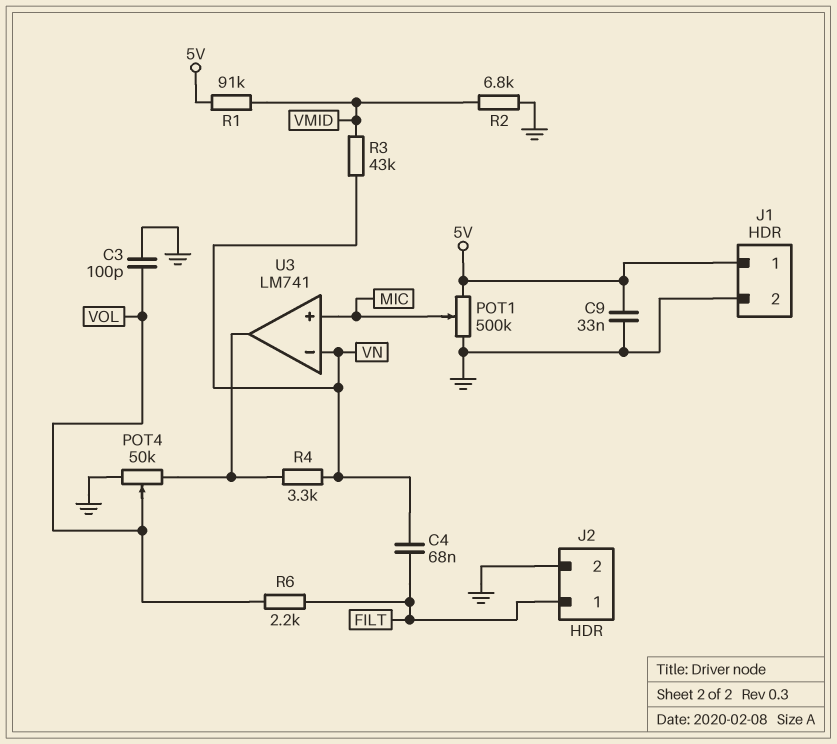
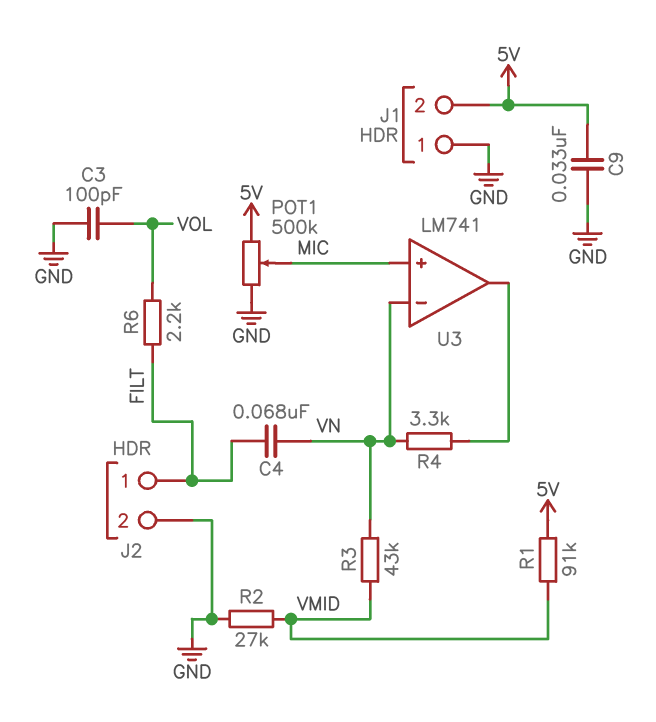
J1 pin 1: 5V -> GND
J1 pin 2: GND -> 5V
POT4: 50k (GND, U3/out, wiper VOL) -> none
R2: 6.8k (GND, VMID) -> 27k (GND, VMID)

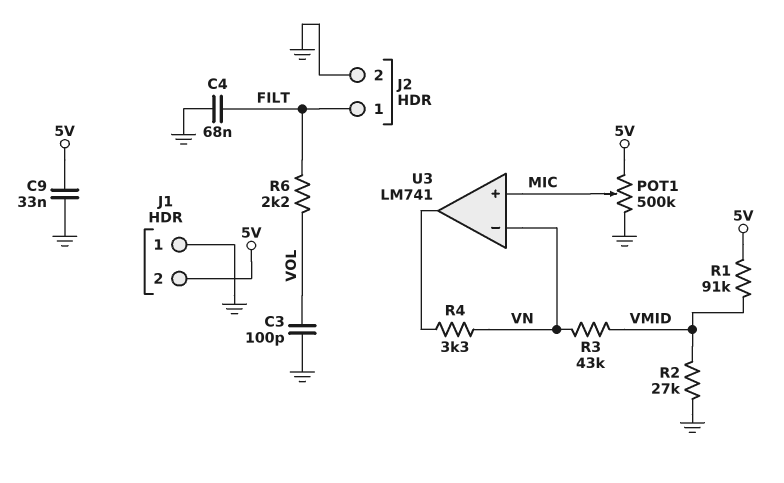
C4: 68nF (FILT, VN) -> 68nF (FILT, GND)

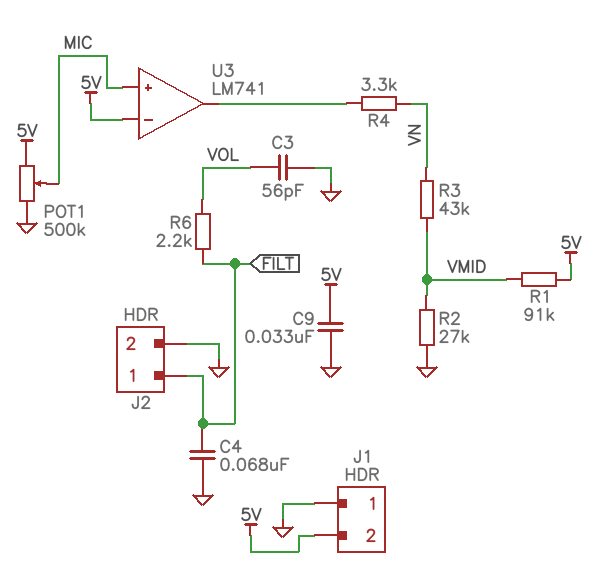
C3: 100pF (GND, VOL) -> 56pF (GND, VOL)
U3 pin in-: VN -> 5V

